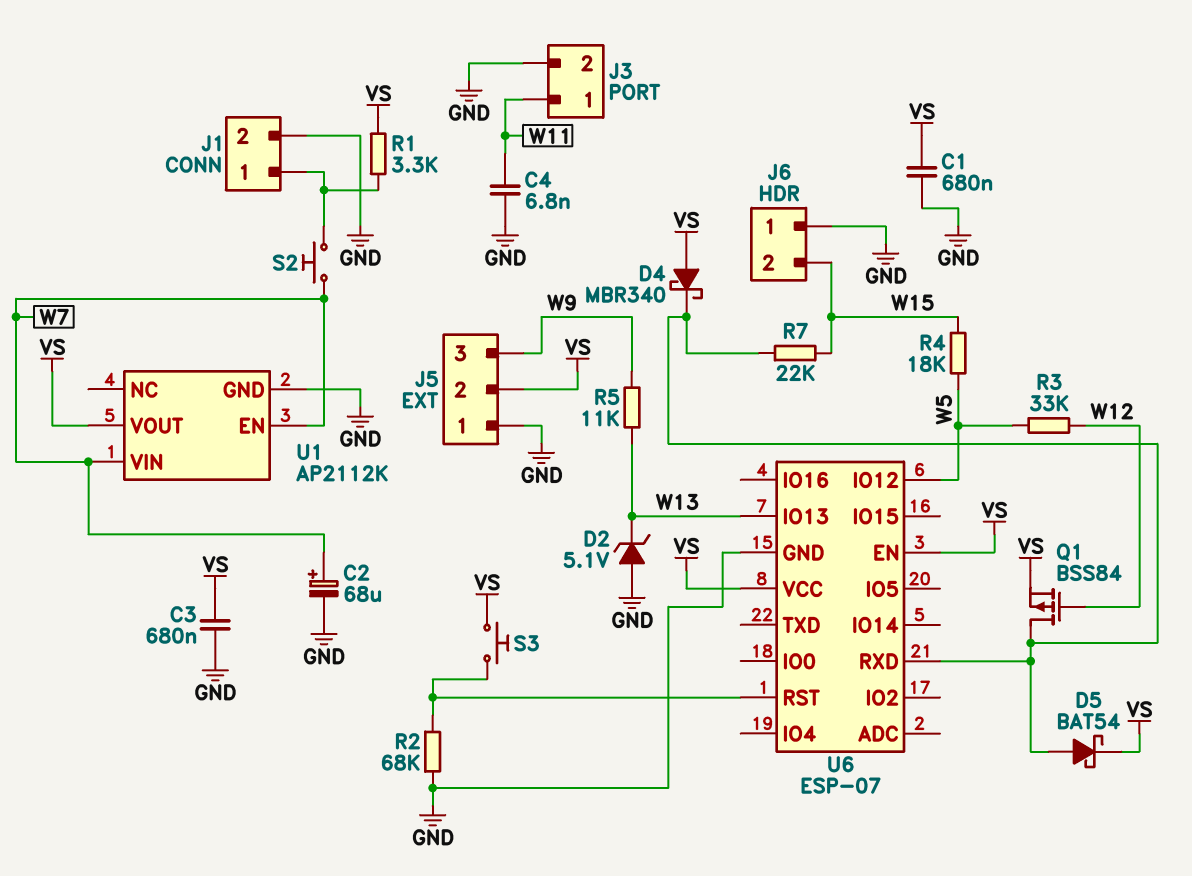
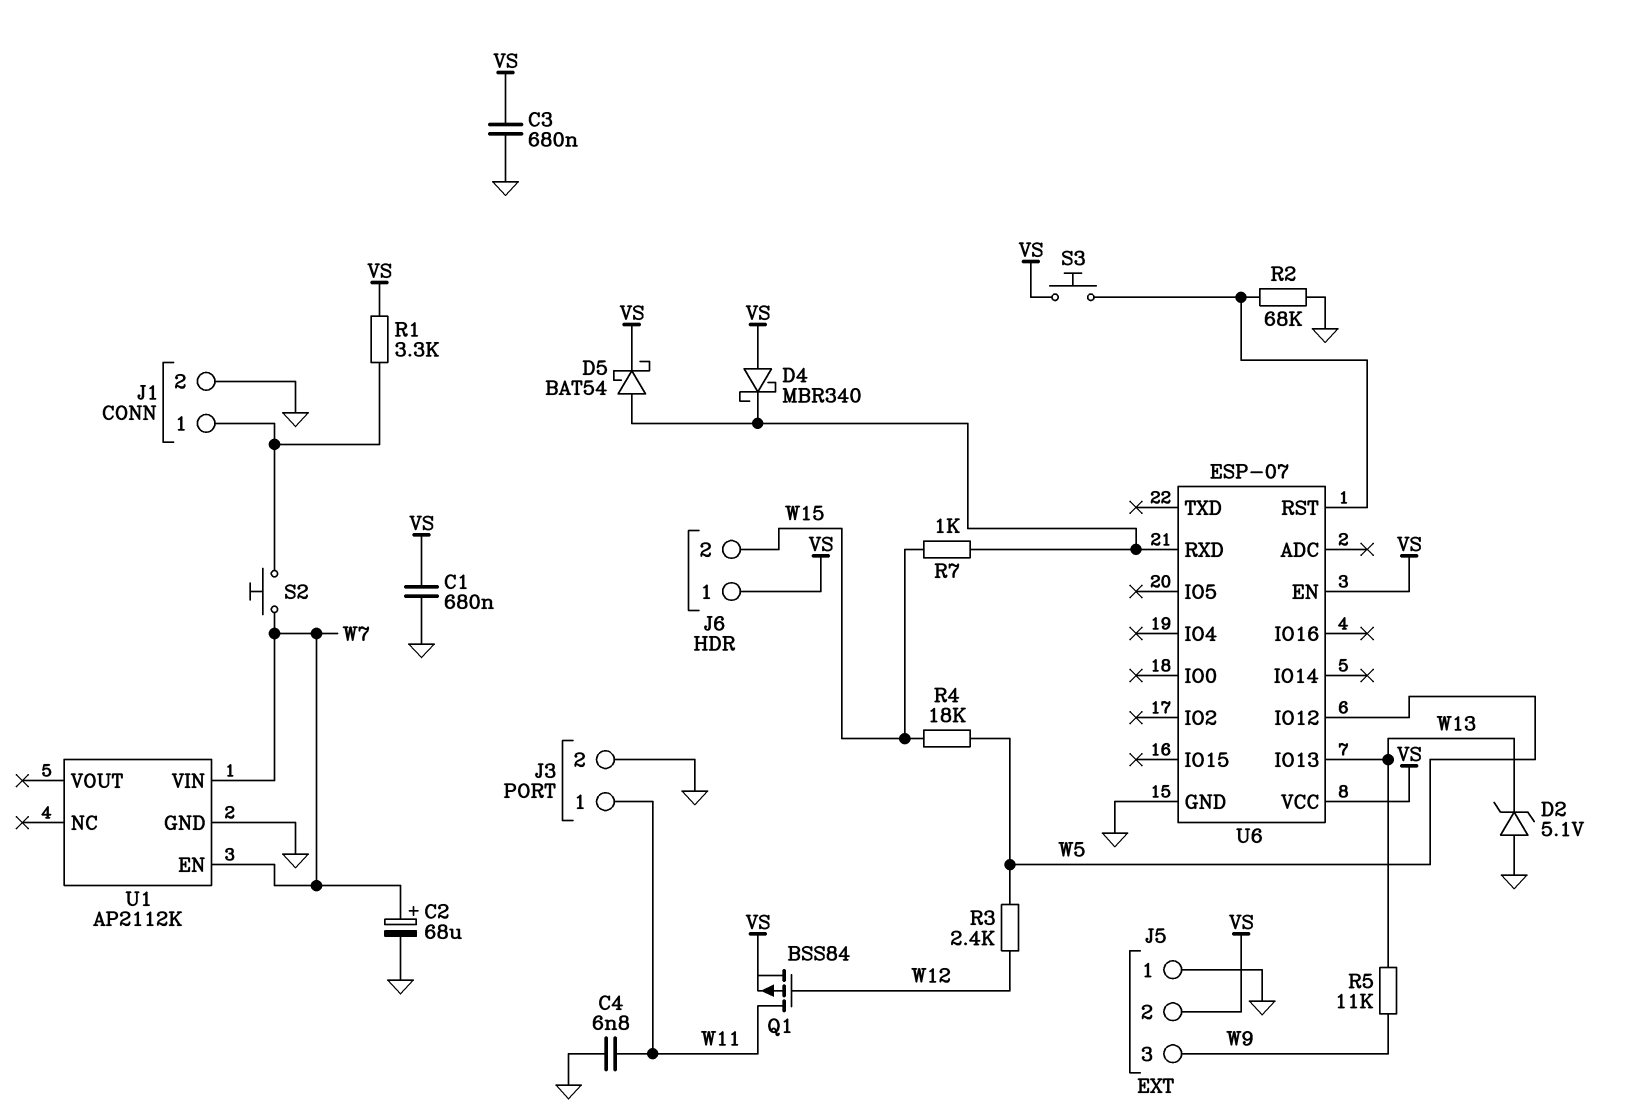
J6 pin 1: GND -> VS
Q1: PMOS BSS84 (G W12, D U6/RXD, S VS) -> PMOS BSS84 (G W12, D W11, S VS)
R3: 33k (W5, W12) -> 2.4k (W5, W12)
R7: 22k (U6/RXD, W15) -> 1k (U6/RXD, W15)
U1 pin VOUT: VS -> none

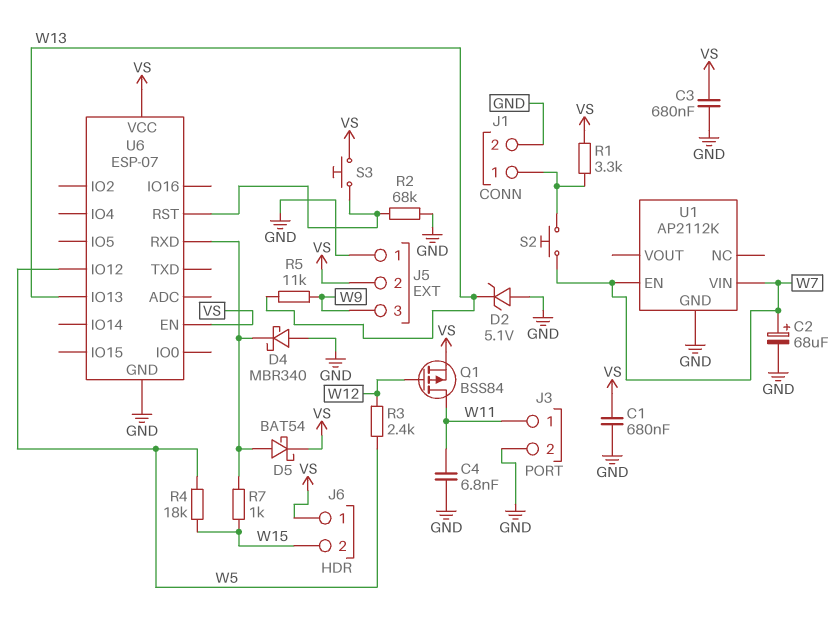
D4: schottky MBR340 (A VS, K U6/RXD) -> schottky MBR340 (A GND, K U6/RXD)

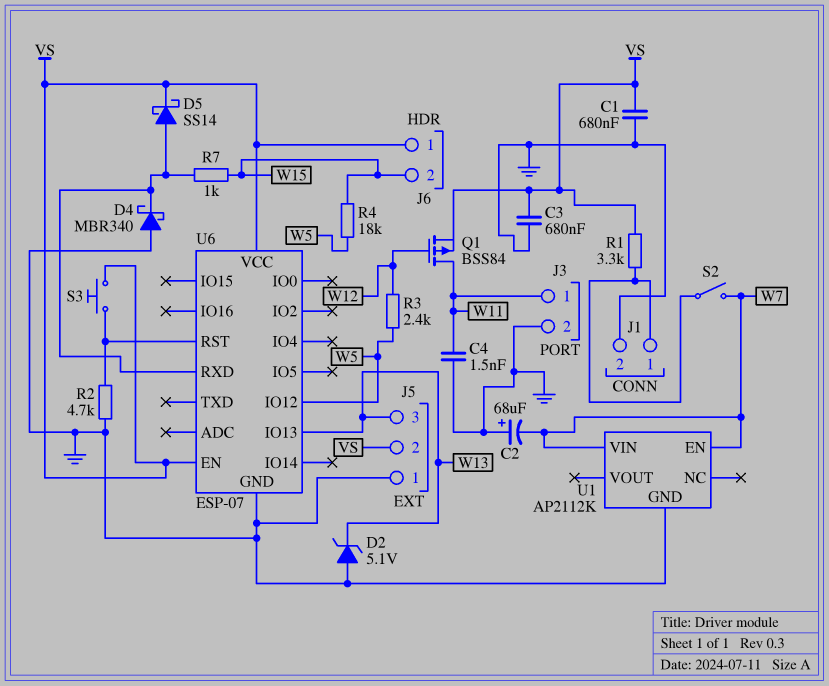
C2: 68uF (plus W7, minus GND) -> 68uF (plus GND, minus W7)
C4: 6.8nF (GND, W11) -> 1.5nF (GND, W11)
D5: schottky BAT54 (A U6/RXD, K VS) -> schottky SS14 (A U6/RXD, K VS)
J5 pin 3: W9 -> W13
R2: 68k (GND, U6/RST) -> 4.7k (GND, U6/RST)
R5: 11k (W9, W13) -> none
S2: button (J1/1, W7) -> switch (J1/1, W7)

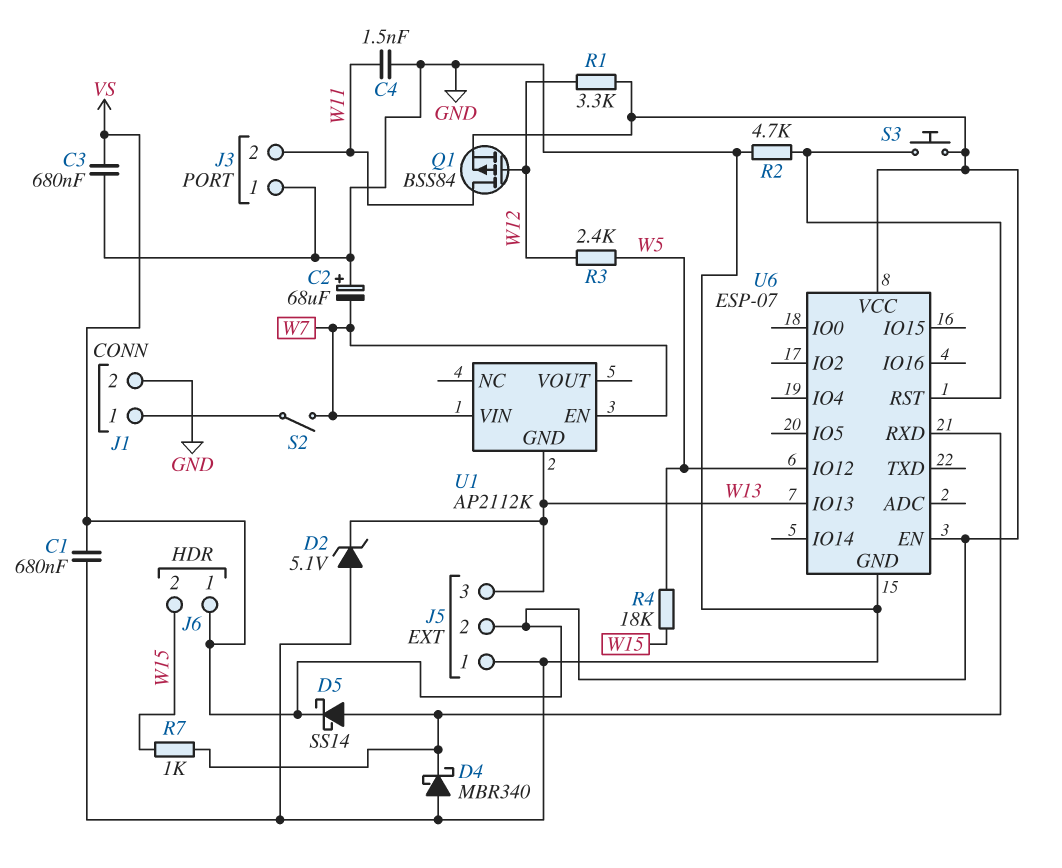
J3 pin 1: W11 -> GND
J3 pin 2: GND -> W11
R1: 3.3k (J1/1, VS) -> 3.3k (VS, W12)
U1 pin GND: GND -> W13

